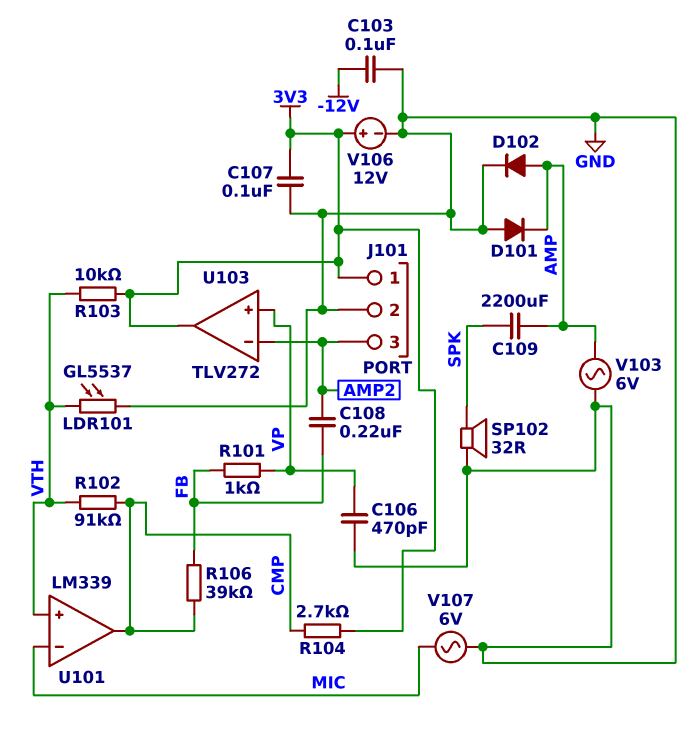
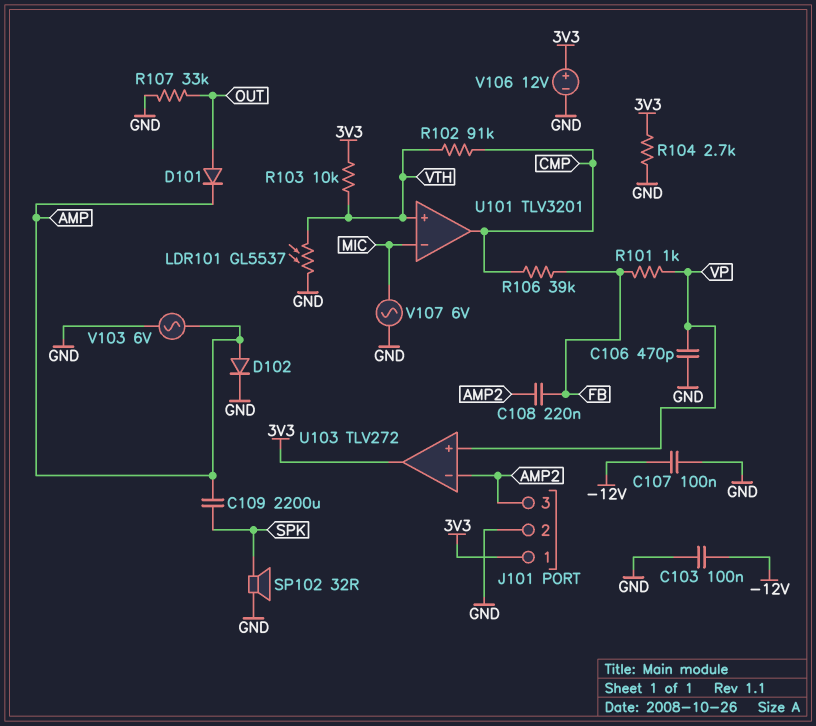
C107: 100nF (3V3, GND) -> 100nF (-12V, GND)
D101: diode (A GND, K AMP) -> diode (A OUT, K AMP)
R104: 2.7k (3V3, CMP) -> 2.7k (3V3, GND)
R107: none -> 33k (GND, OUT)
U101: LM339 -> TLV3201

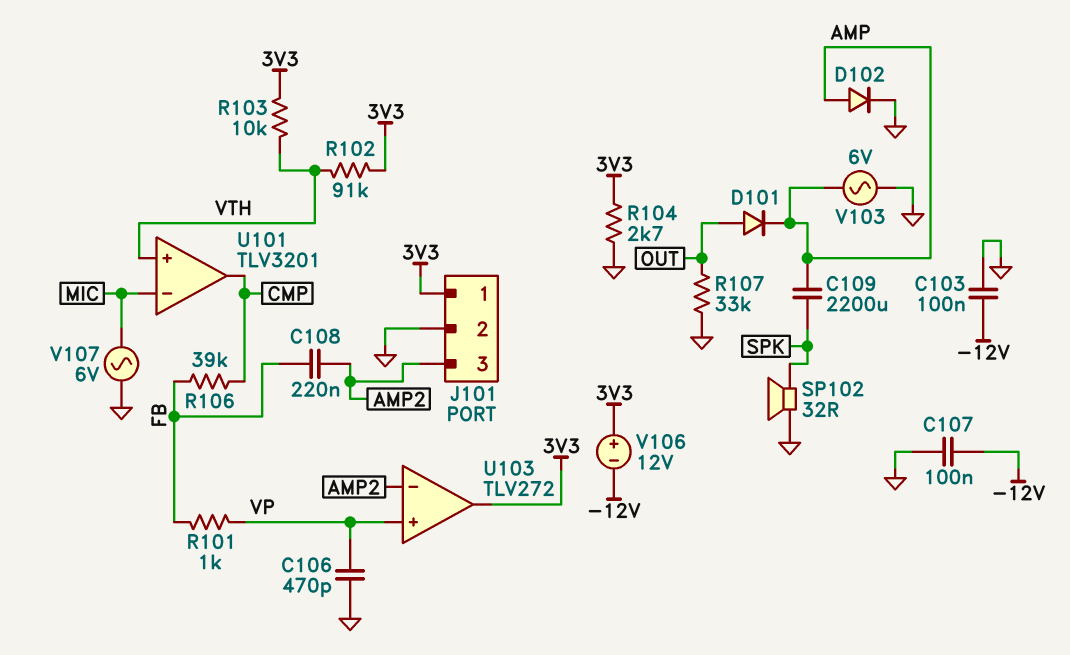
LDR101: GL5537 (GND, VTH) -> none
R102: 91k (CMP, VTH) -> 91k (3V3, VTH)
V106: 12V (plus 3V3, minus GND) -> 12V (plus 3V3, minus -12V)

